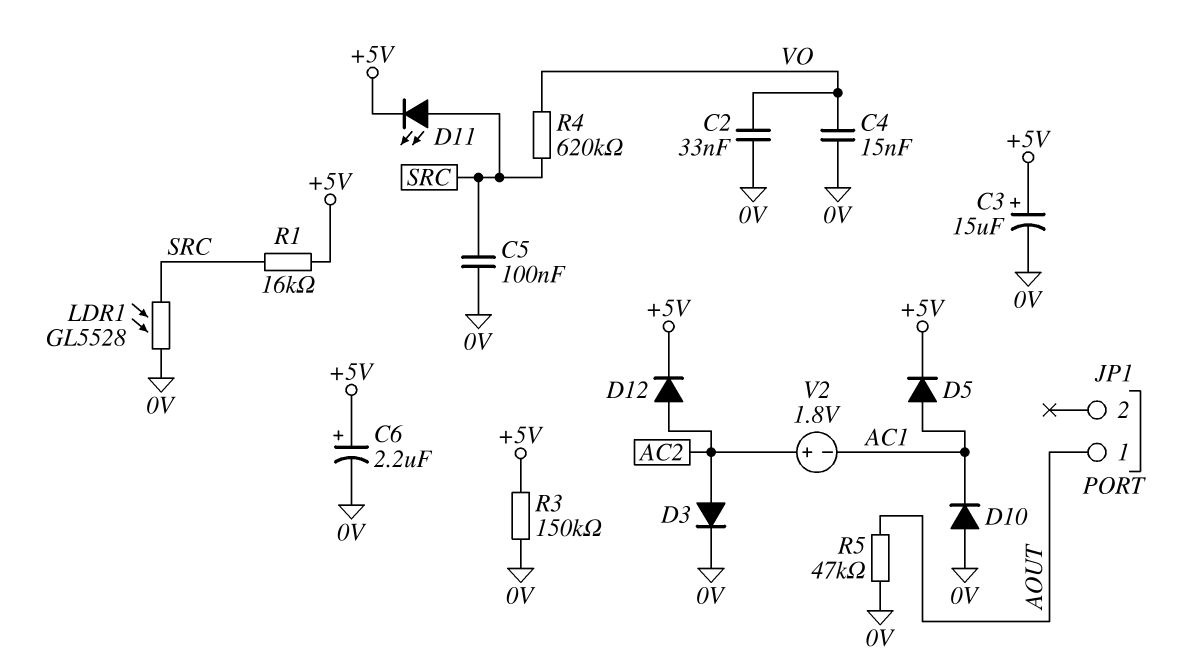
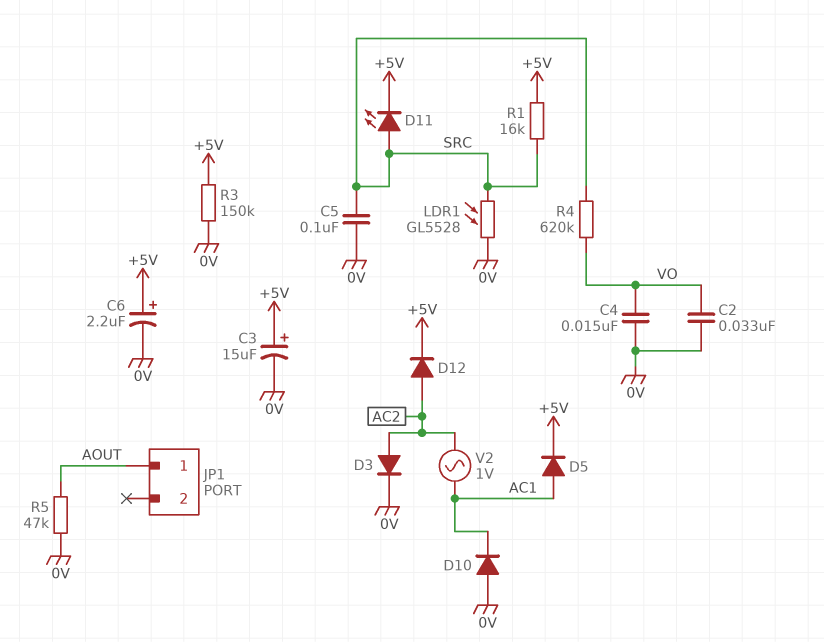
V2: 1.8V (plus AC2, minus AC1) -> AC 1V (AC1, AC2)

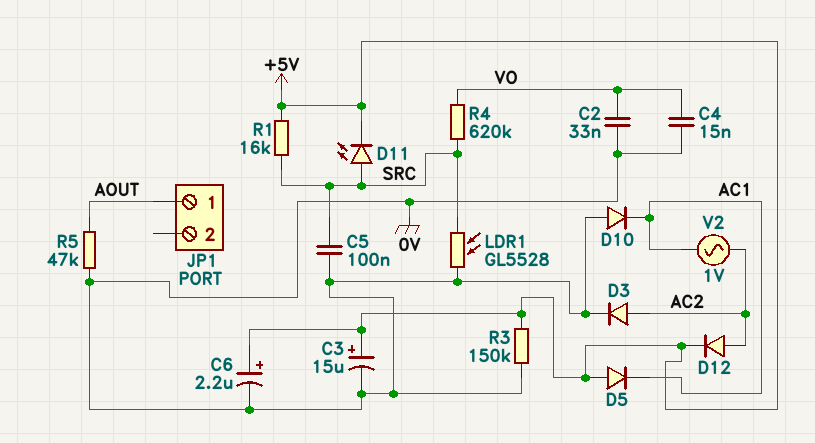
D5: diode (A AC1, K +5V) -> diode (A +5V, K AC1)

